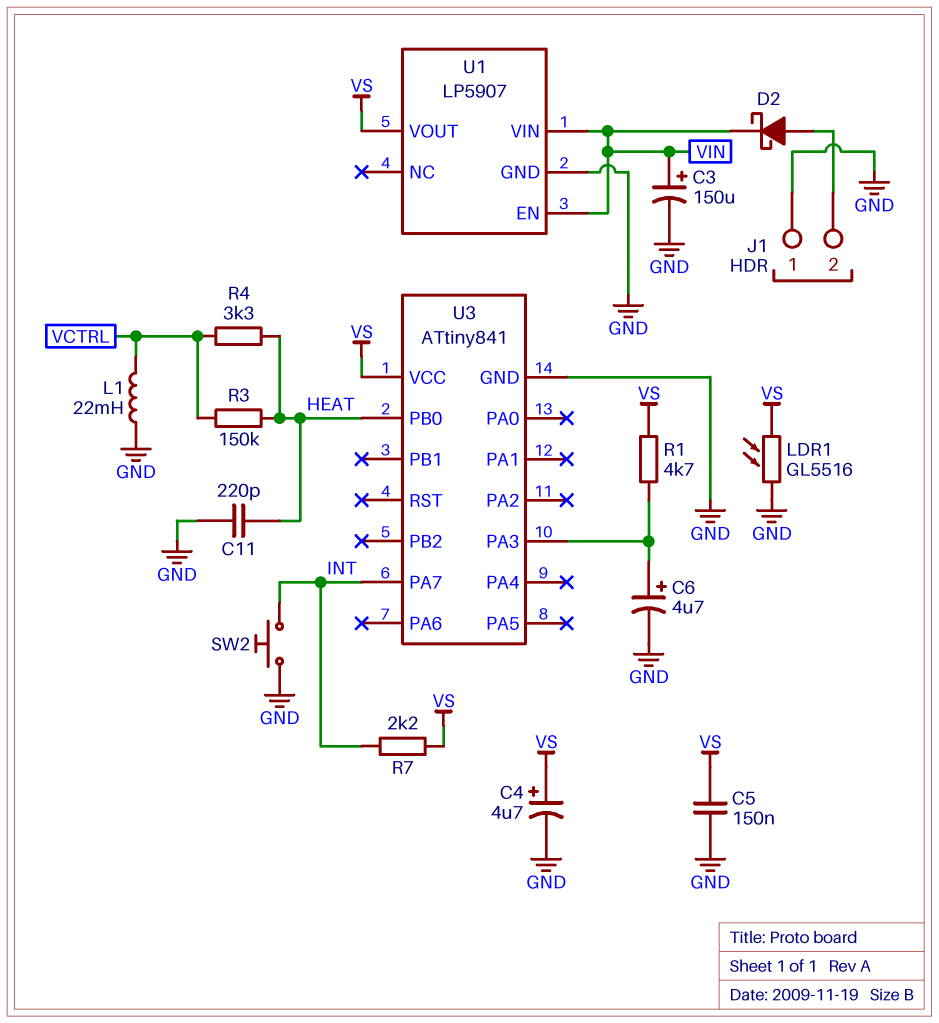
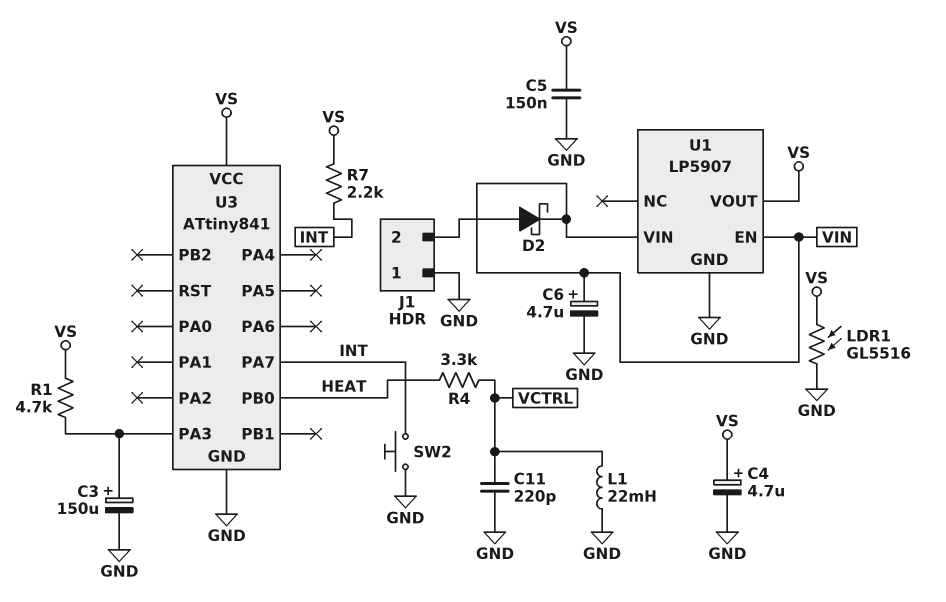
C3: 150uF (plus VIN, minus GND) -> 150uF (plus U3/PA3, minus GND)
C6: 4.7uF (plus U3/PA3, minus GND) -> 4.7uF (plus VIN, minus GND)
C11: 220pF (GND, HEAT) -> 220pF (GND, VCTRL)
R3: 150k (HEAT, VCTRL) -> none

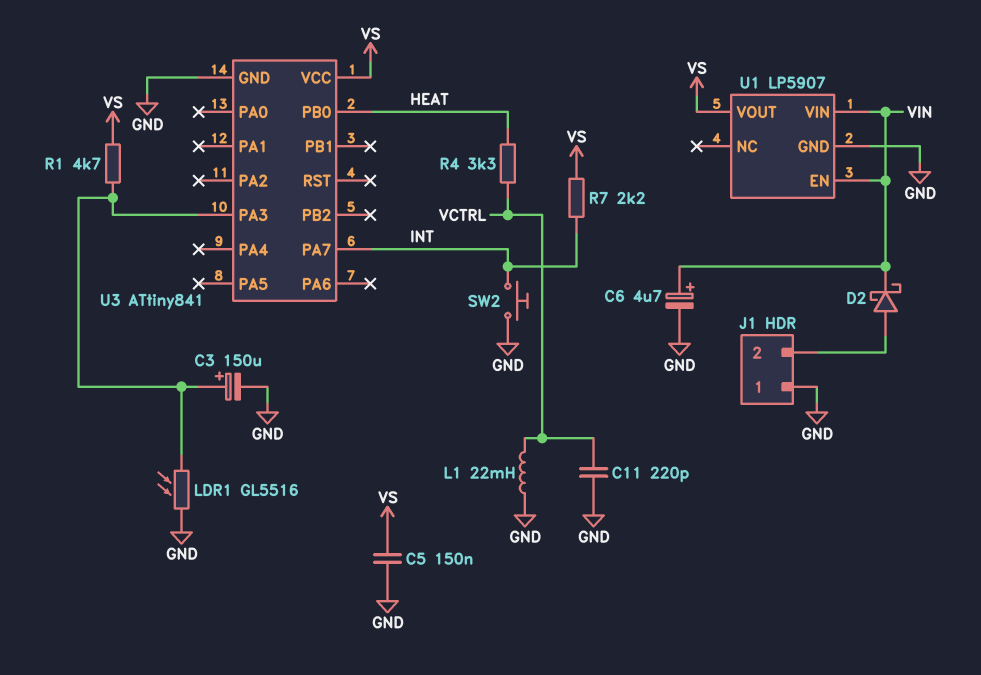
C4: 4.7uF (plus VS, minus GND) -> none
LDR1: GL5516 (GND, VS) -> GL5516 (GND, U3/PA3)

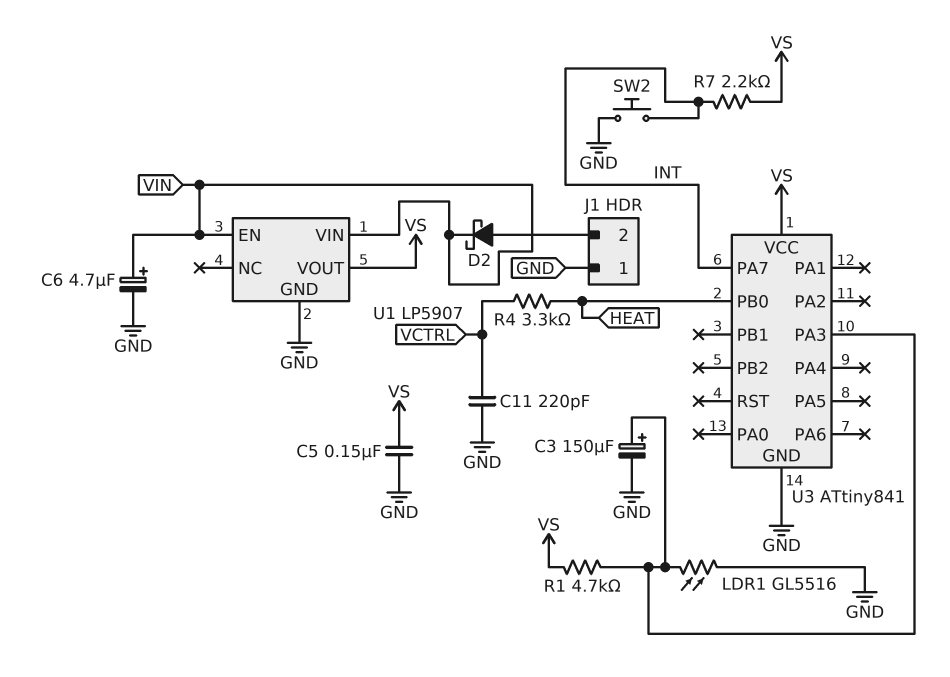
L1: 22mH (GND, VCTRL) -> none

